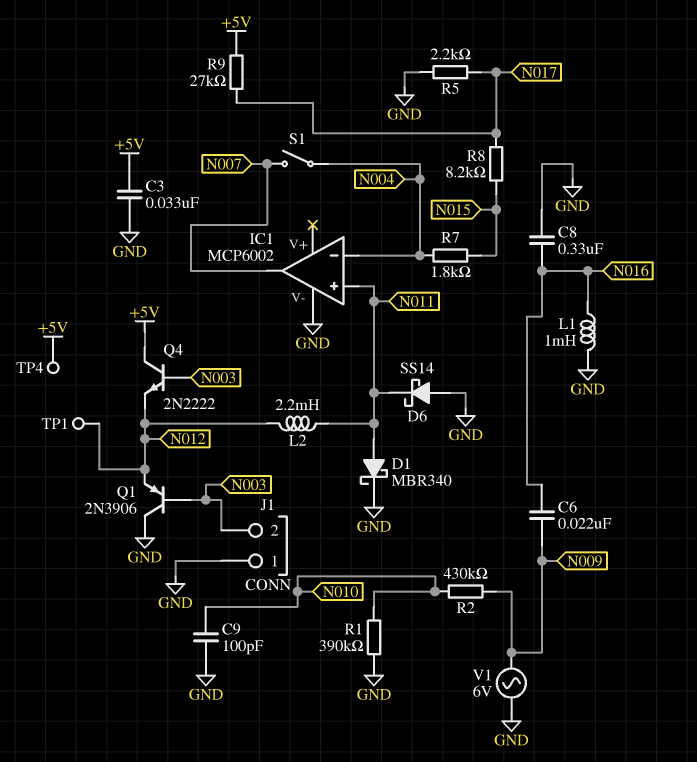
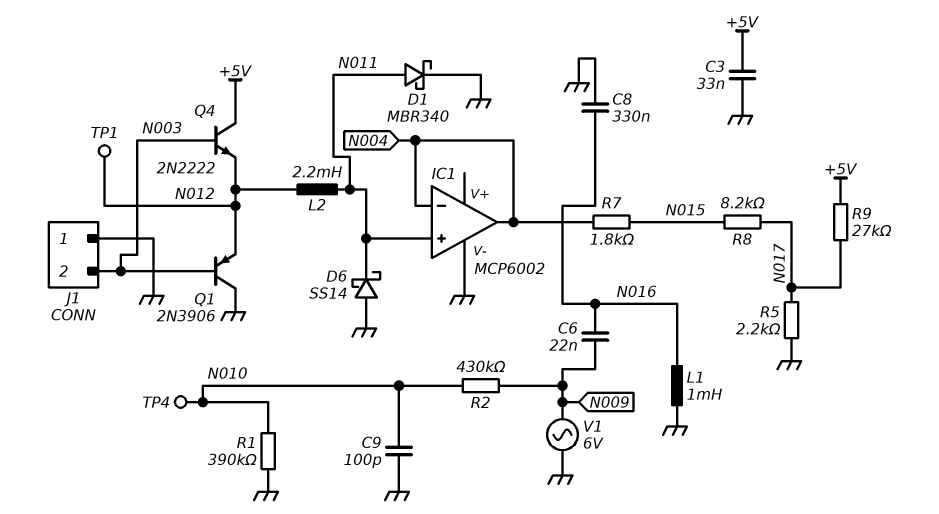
IC1 pin out: N007 -> N004
S1: switch (N004, N007) -> none
TP4: test point (+5V) -> test point (N010)

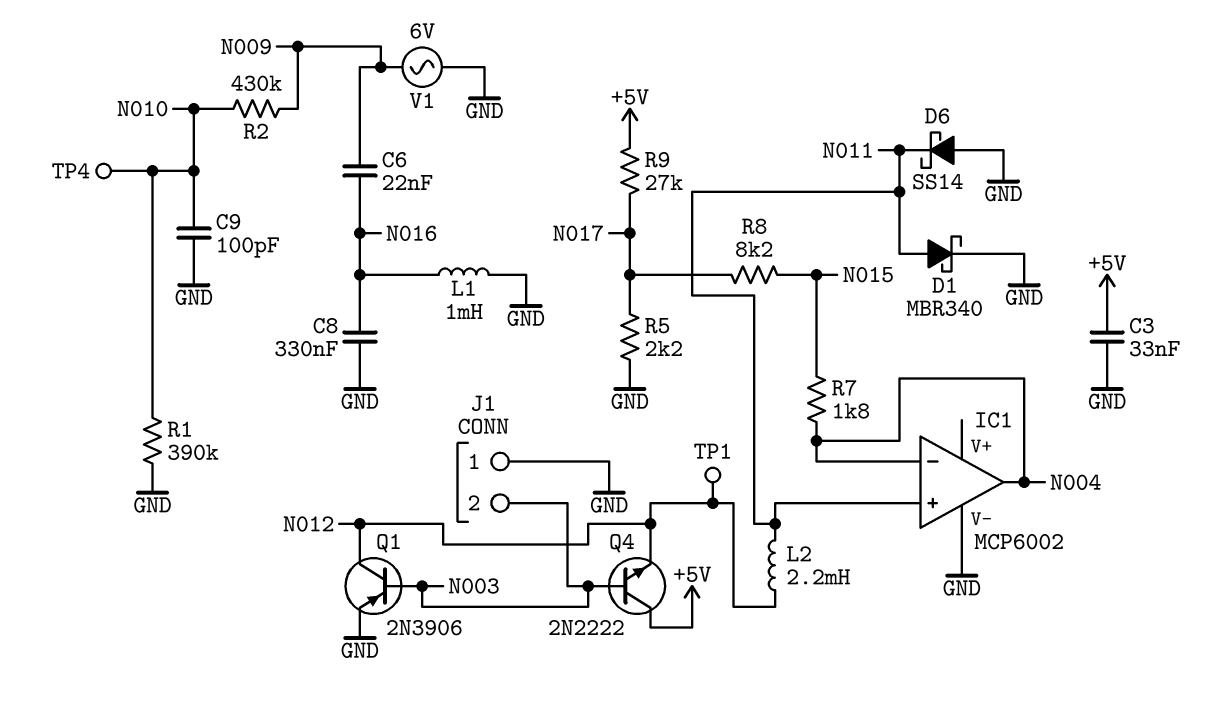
Q1: PNP 2N3906 (B N003, C GND, E N012) -> PNP 2N3906 (B N003, C N012, E GND)

